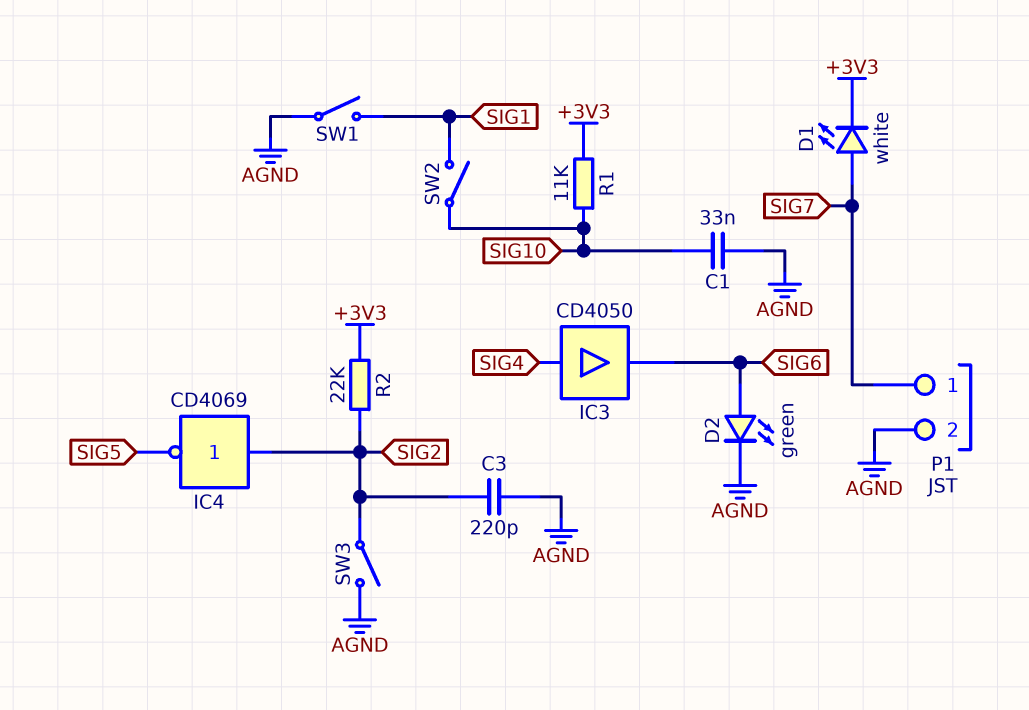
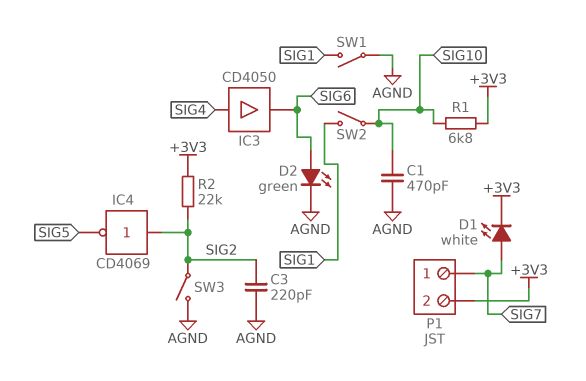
C1: 33nF (AGND, SIG10) -> 470pF (AGND, SIG10)
P1 pin 2: AGND -> +3V3
R1: 11k (+3V3, SIG10) -> 6.8k (+3V3, SIG10)

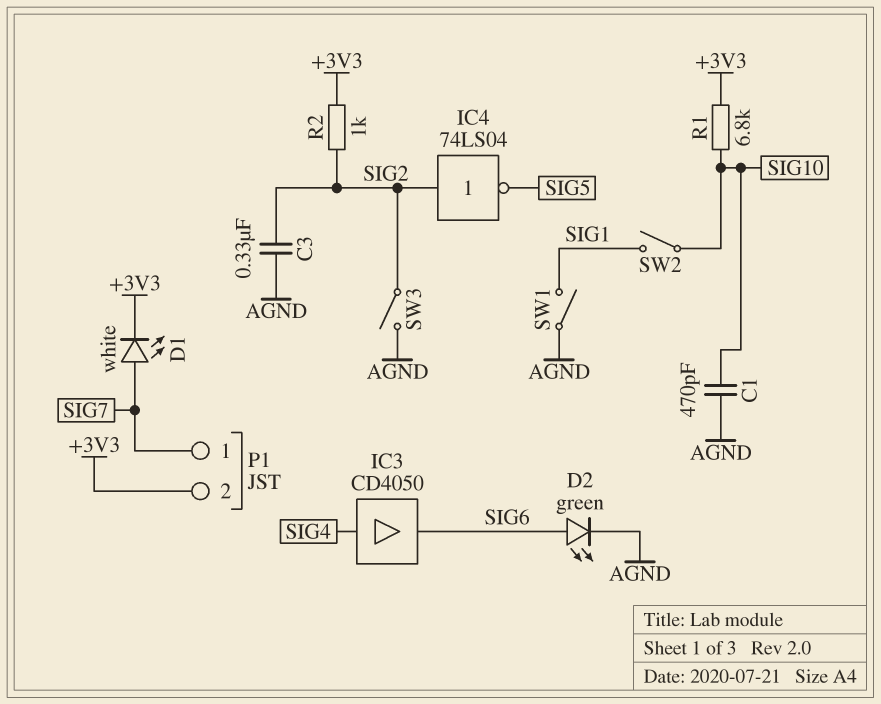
C3: 220pF (AGND, SIG2) -> 330nF (AGND, SIG2)
IC4: NOT CD4069 (in SIG2, out SIG5) -> NOT 74LS04 (in SIG2, out SIG5)
R2: 22k (+3V3, SIG2) -> 1k (+3V3, SIG2)

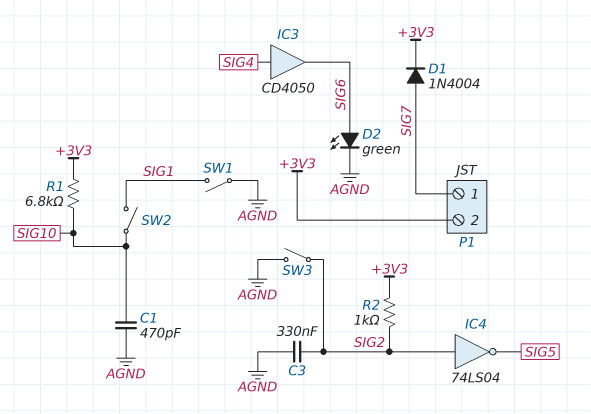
D1: LED white (A SIG7, K +3V3) -> diode 1N4004 (A SIG7, K +3V3)

